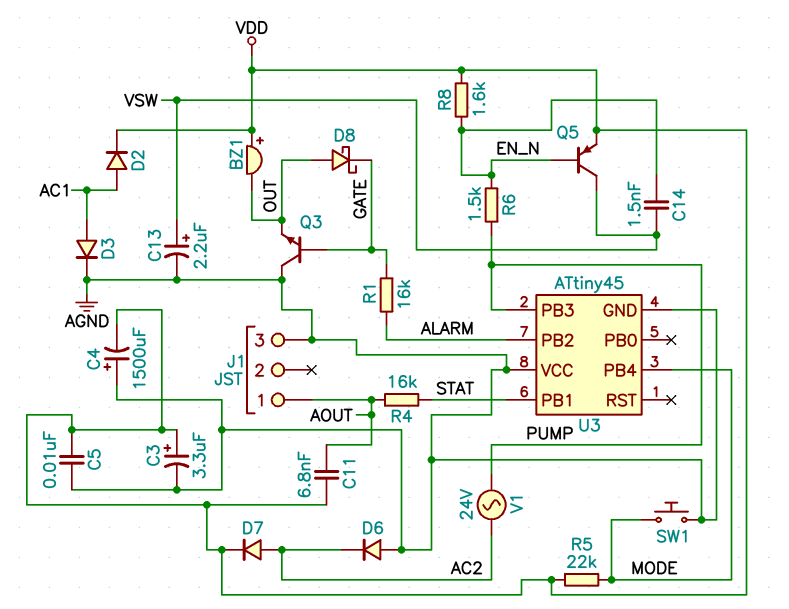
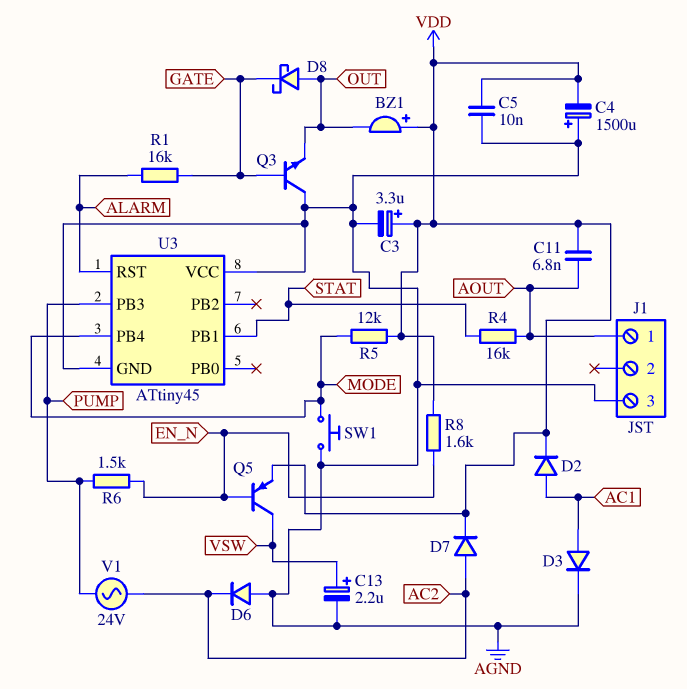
C14: 1.5nF (EN_N, VSW) -> none
R5: 22k (MODE, VDD) -> 12k (MODE, VDD)
U3 pin PB2: ALARM -> none
U3 pin RST: none -> ALARM

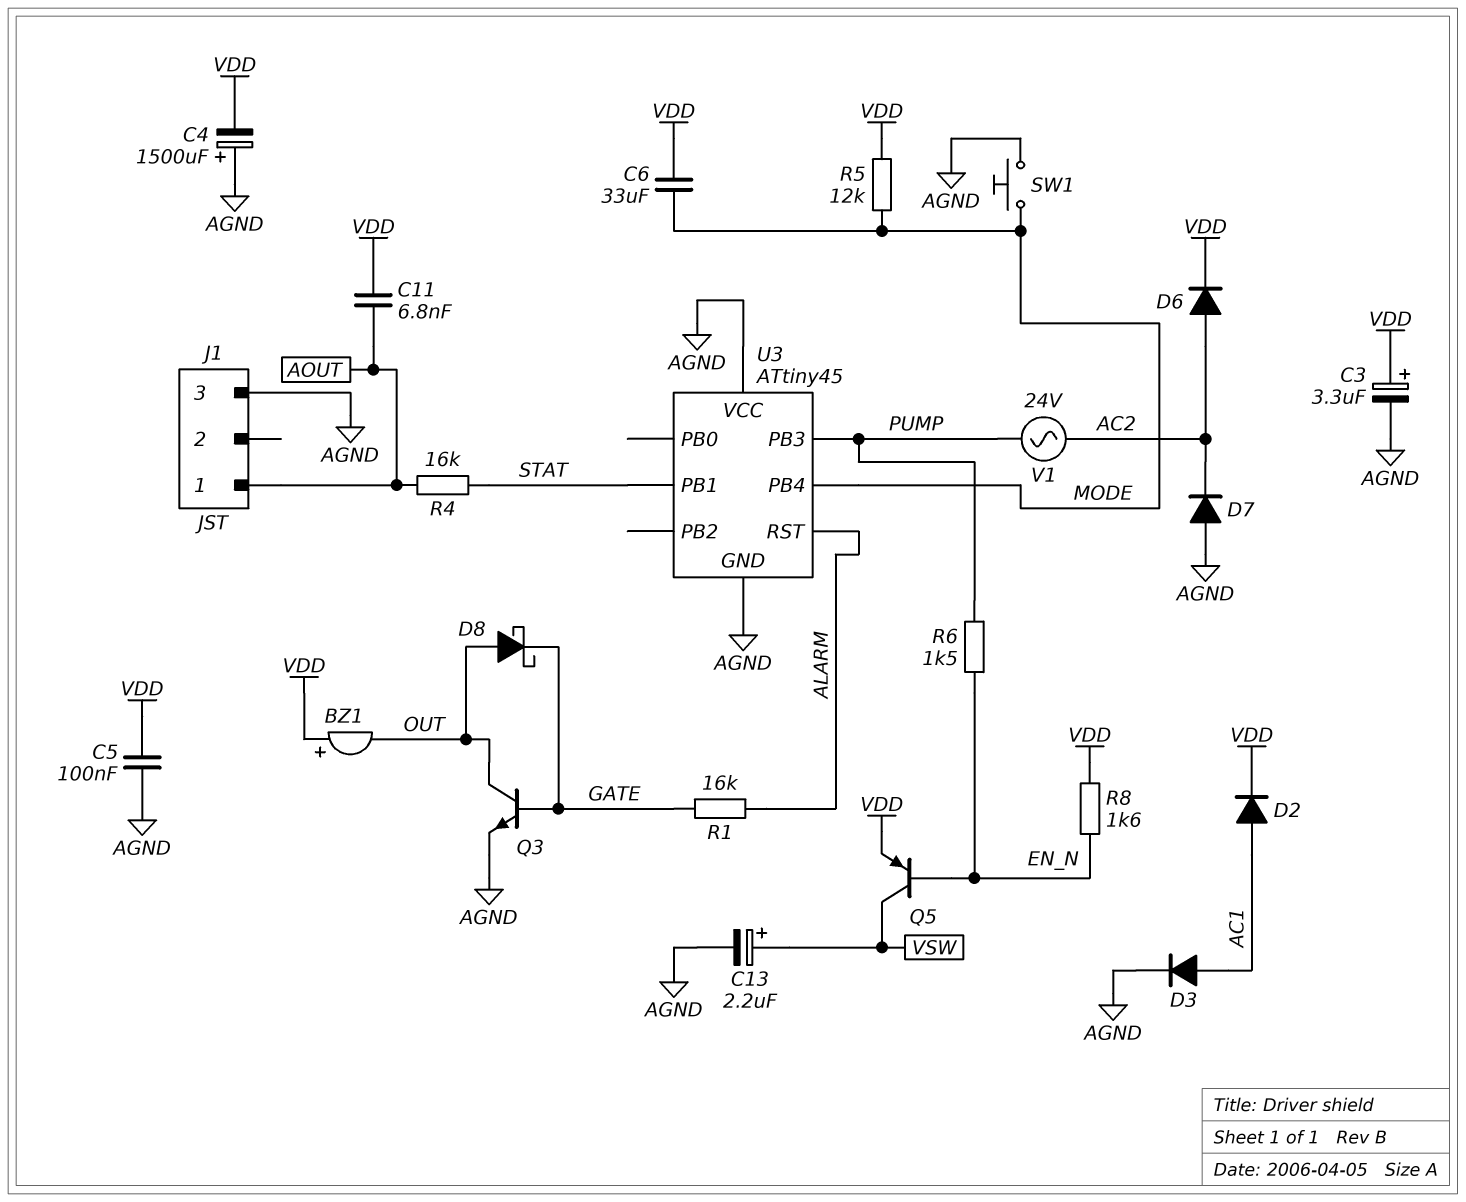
C5: 10nF (AGND, VDD) -> 100nF (AGND, VDD)
C6: none -> 33uF (MODE, VDD)
D6: diode (A AGND, K AC2) -> diode (A AC2, K VDD)
D7: diode (A AC2, K VDD) -> diode (A AGND, K AC2)
Q3: NPN (B GATE, C AGND, E OUT) -> NPN (B GATE, C OUT, E AGND)

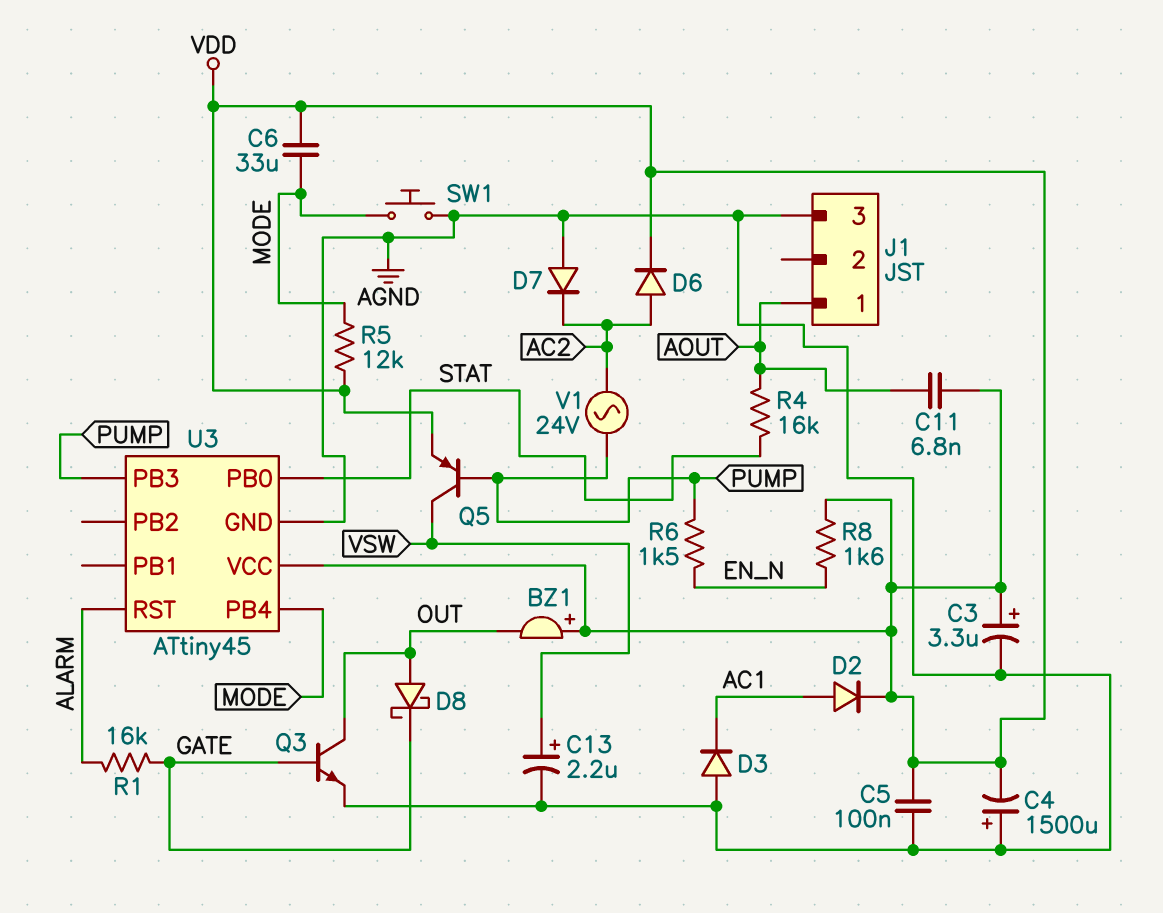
D3: diode (A AC1, K AGND) -> diode (A AGND, K AC1)
Q5: PNP (B EN_N, C VSW, E VDD) -> PNP (B PUMP, C VSW, E VDD)
U3 pin PB0: none -> STAT
U3 pin PB1: STAT -> none
U3 pin VCC: AGND -> VDD

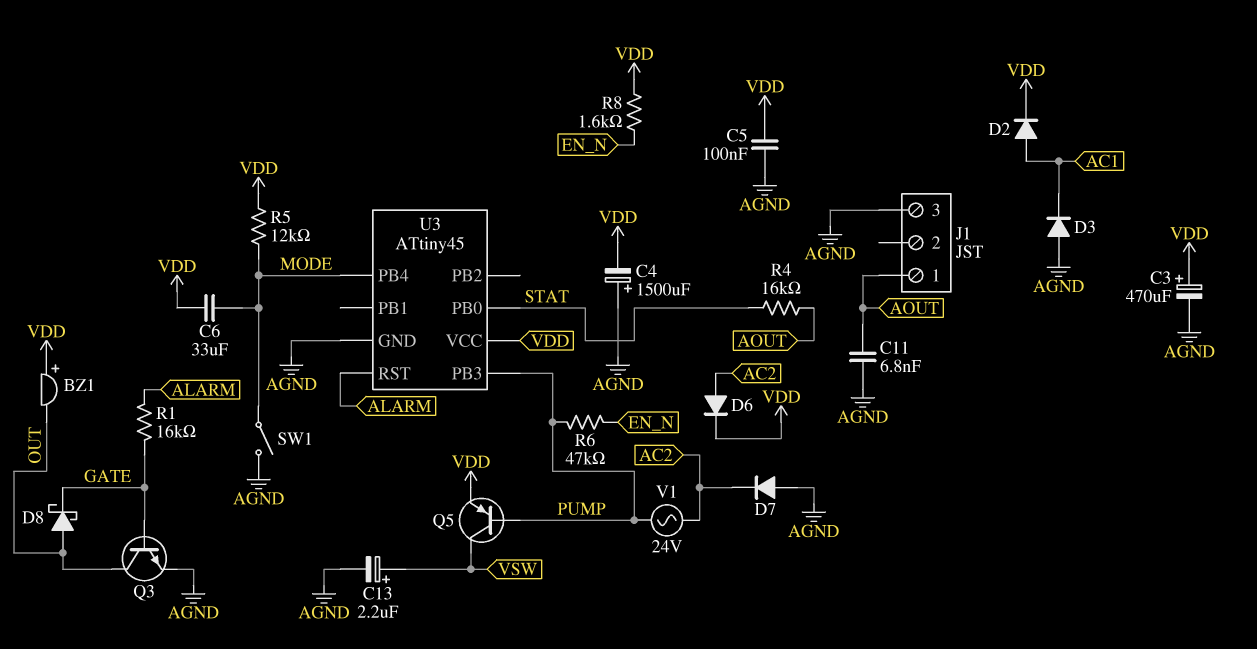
C3: 3.3uF (plus VDD, minus AGND) -> 470uF (plus VDD, minus AGND)
C11: 6.8nF (AOUT, VDD) -> 6.8nF (AGND, AOUT)
R6: 1.5k (EN_N, PUMP) -> 47k (EN_N, PUMP)
SW1: button (AGND, MODE) -> switch (AGND, MODE)

